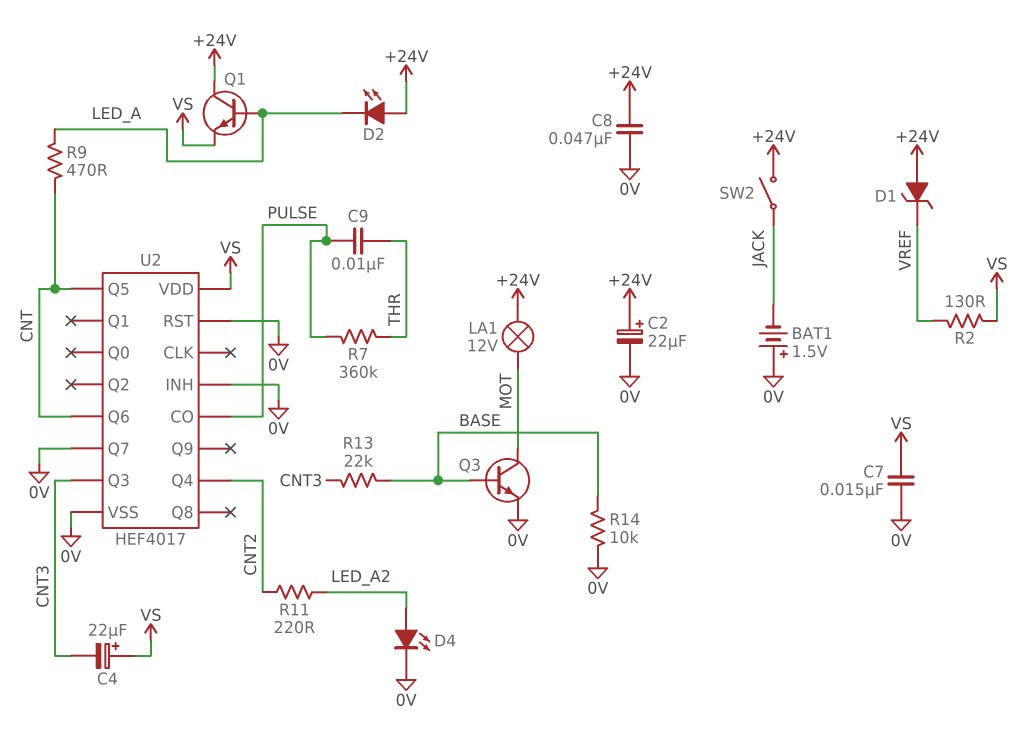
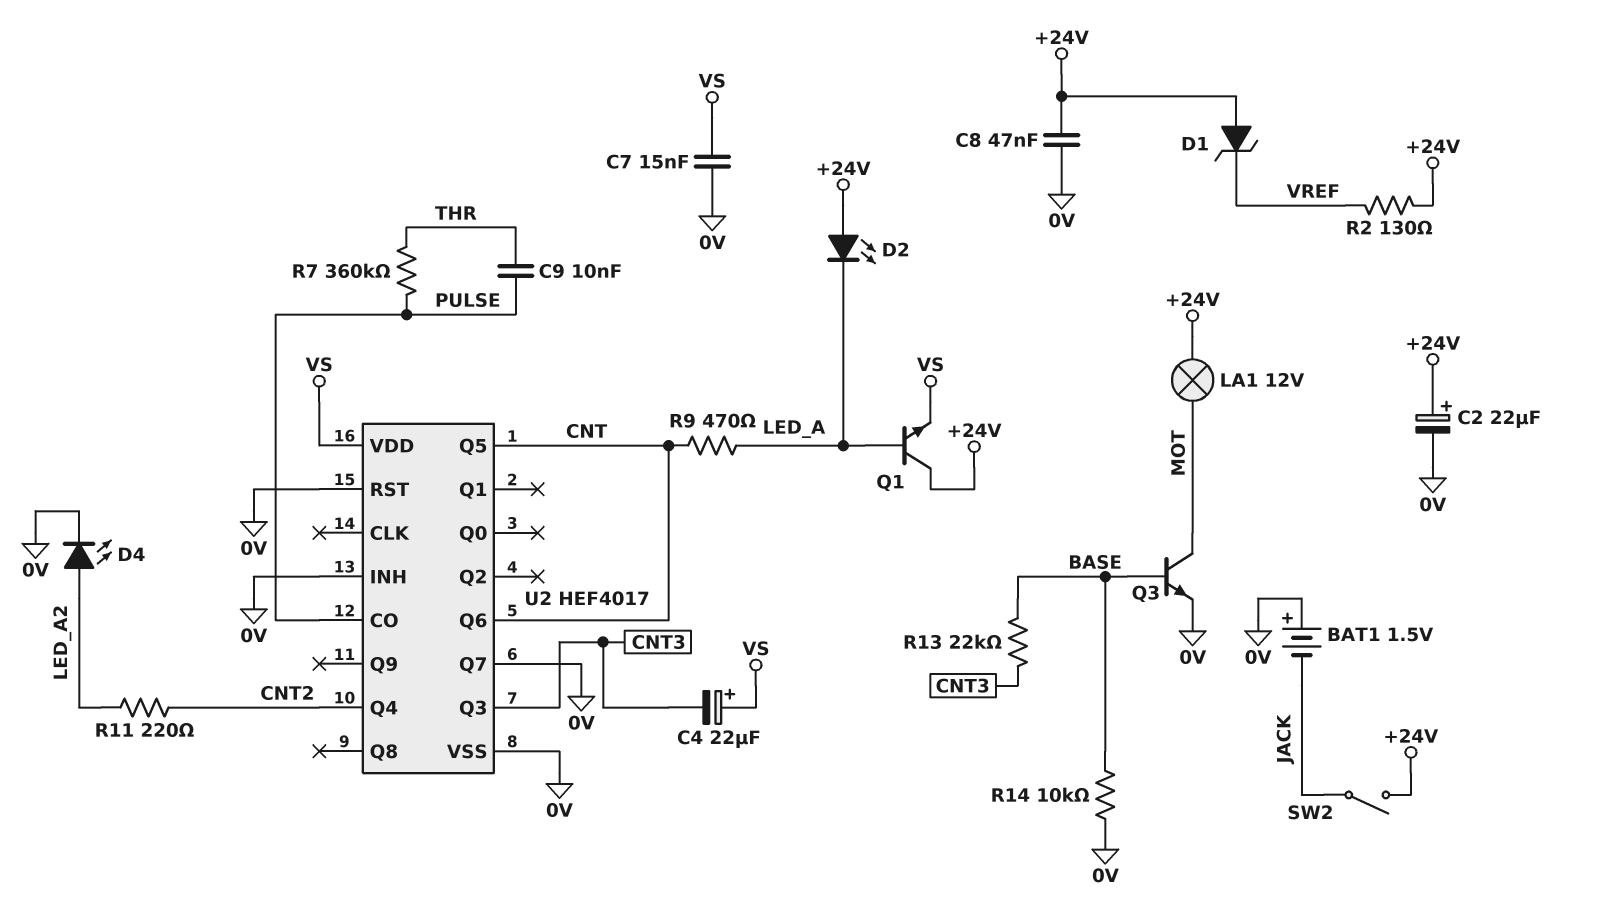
R2: 130 (VREF, VS) -> 130 (+24V, VREF)

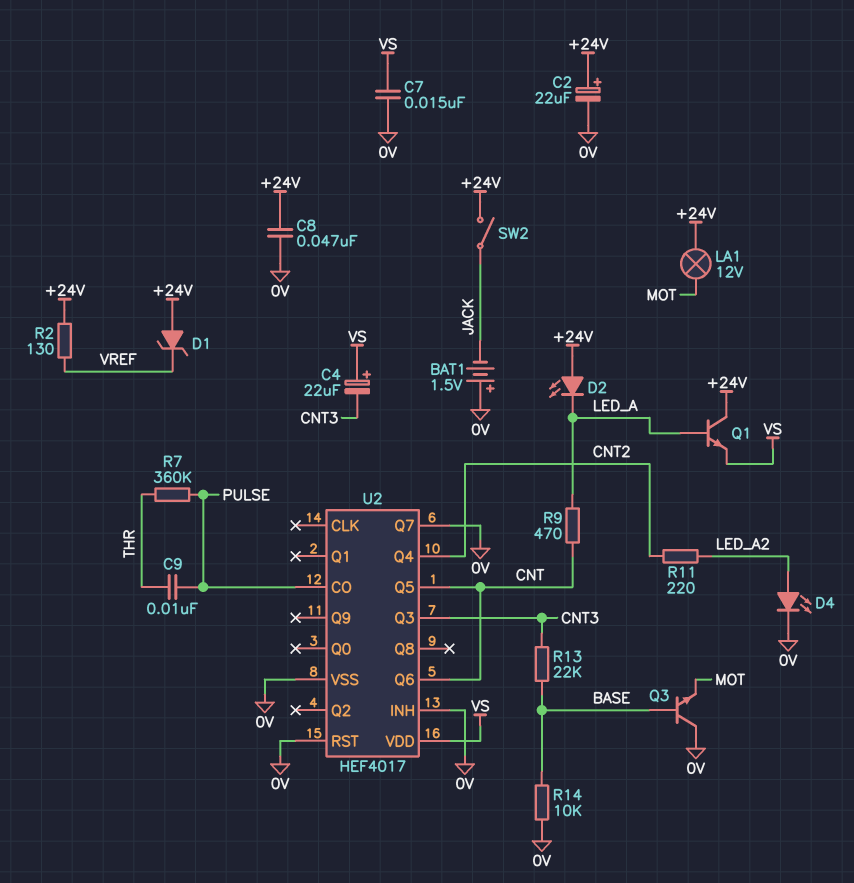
Q3: NPN (B BASE, C MOT, E 0V) -> NPN (B BASE, C 0V, E MOT)

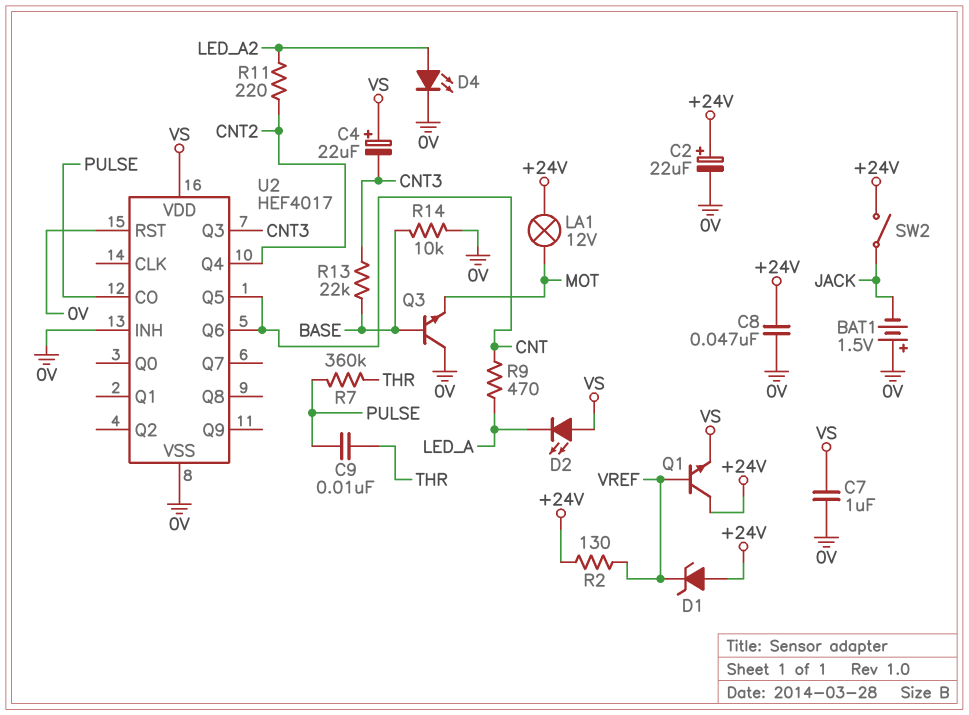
C7: 15nF (0V, VS) -> 1uF (0V, VS)
D2: LED (A +24V, K LED_A) -> LED (A VS, K LED_A)
Q1: NPN (B LED_A, C +24V, E VS) -> NPN (B VREF, C +24V, E VS)
U2 pin Q7: 0V -> none

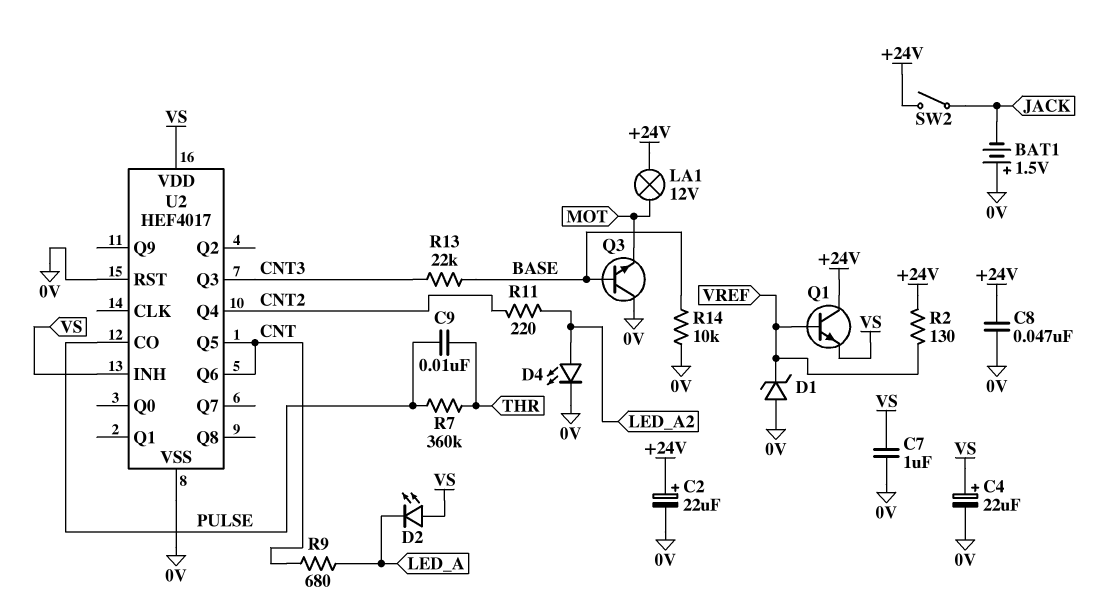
C4: 22uF (plus VS, minus CNT3) -> 22uF (plus VS, minus 0V)
D1: zener (A +24V, K VREF) -> zener (A 0V, K VREF)
R9: 470 (CNT, LED_A) -> 680 (CNT, LED_A)
U2 pin INH: 0V -> VS

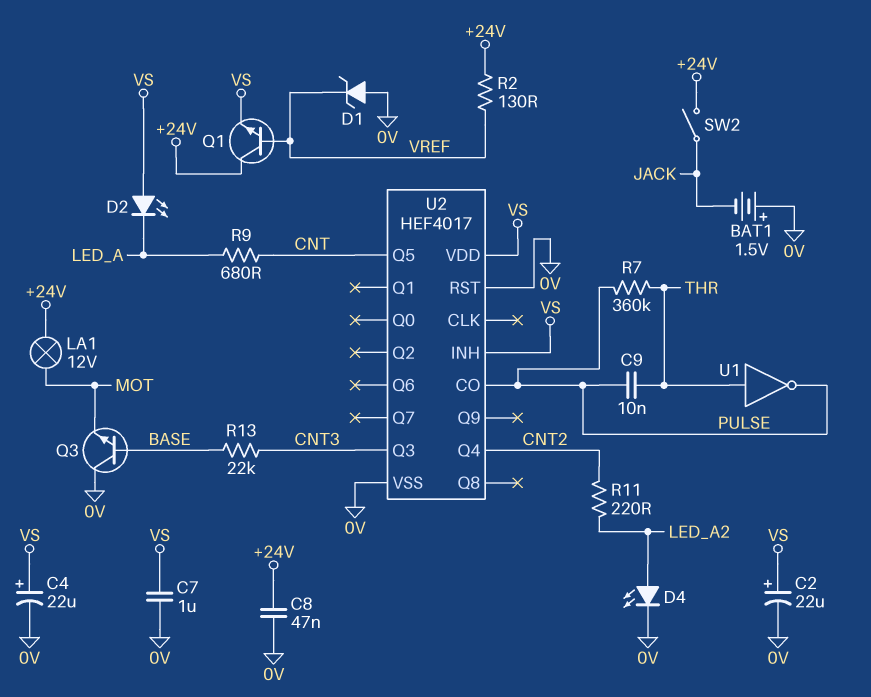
C2: 22uF (plus +24V, minus 0V) -> 22uF (plus VS, minus 0V)
R14: 10k (0V, BASE) -> none
U1: none -> NOT (in THR, out PULSE)
U2 pin Q6: CNT -> none

